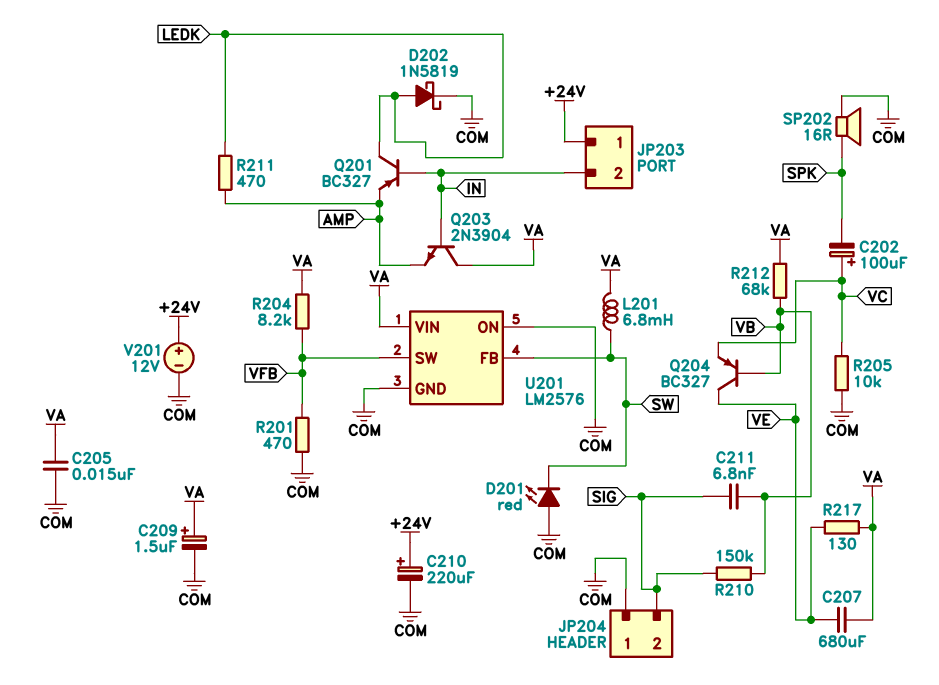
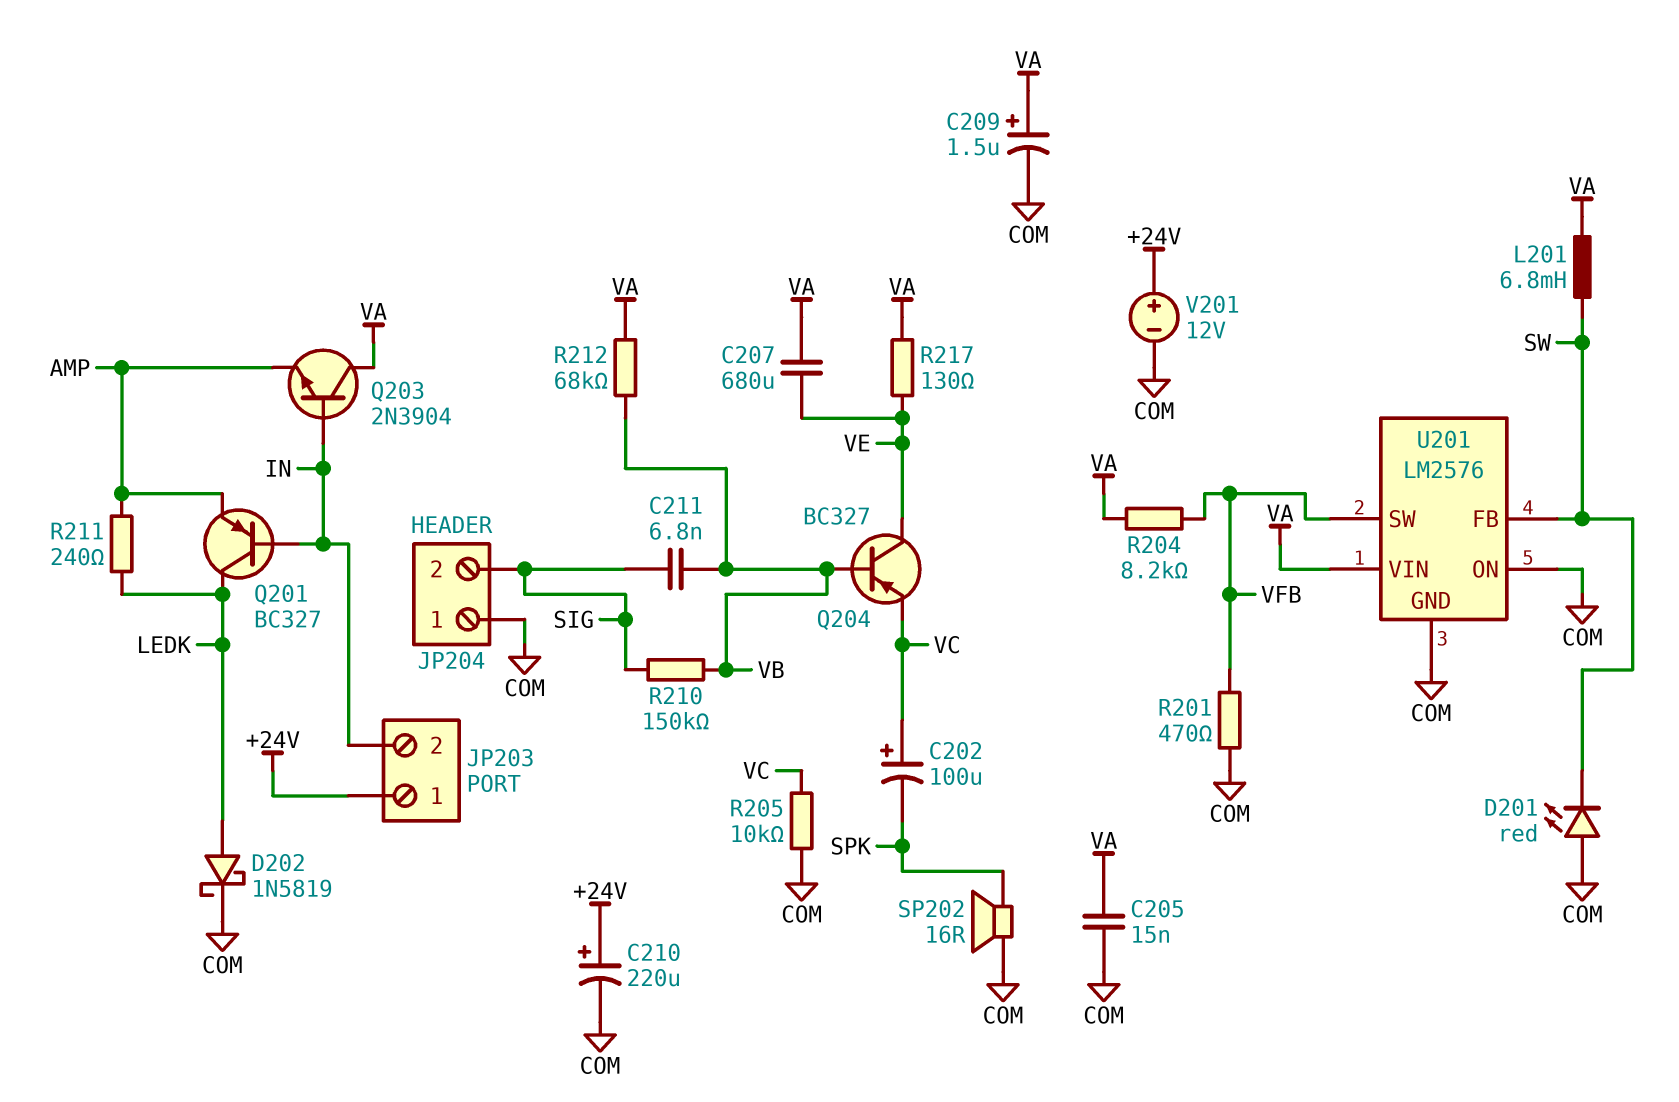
R211: 470 (AMP, LEDK) -> 240 (AMP, LEDK)

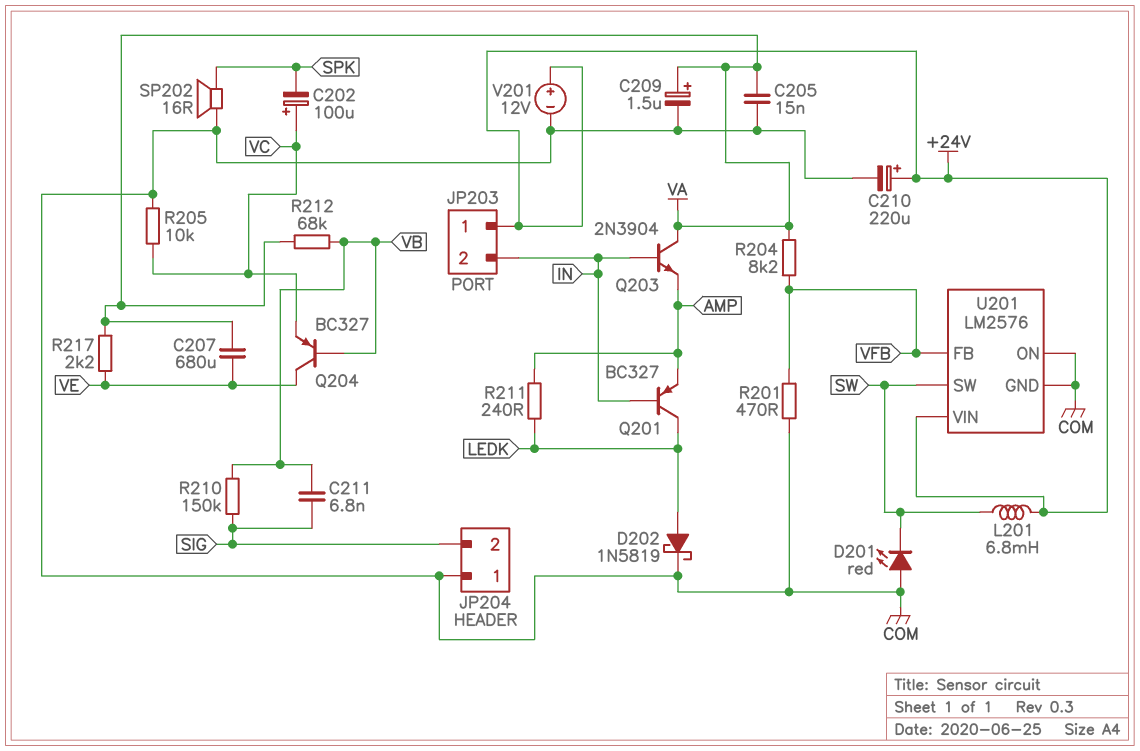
L201: 6.8mH (SW, VA) -> 6.8mH (+24V, SW)
R217: 130 (VA, VE) -> 2.2k (VA, VE)
U201 pin FB: SW -> VFB
U201 pin SW: VFB -> SW
U201 pin VIN: VA -> +24V

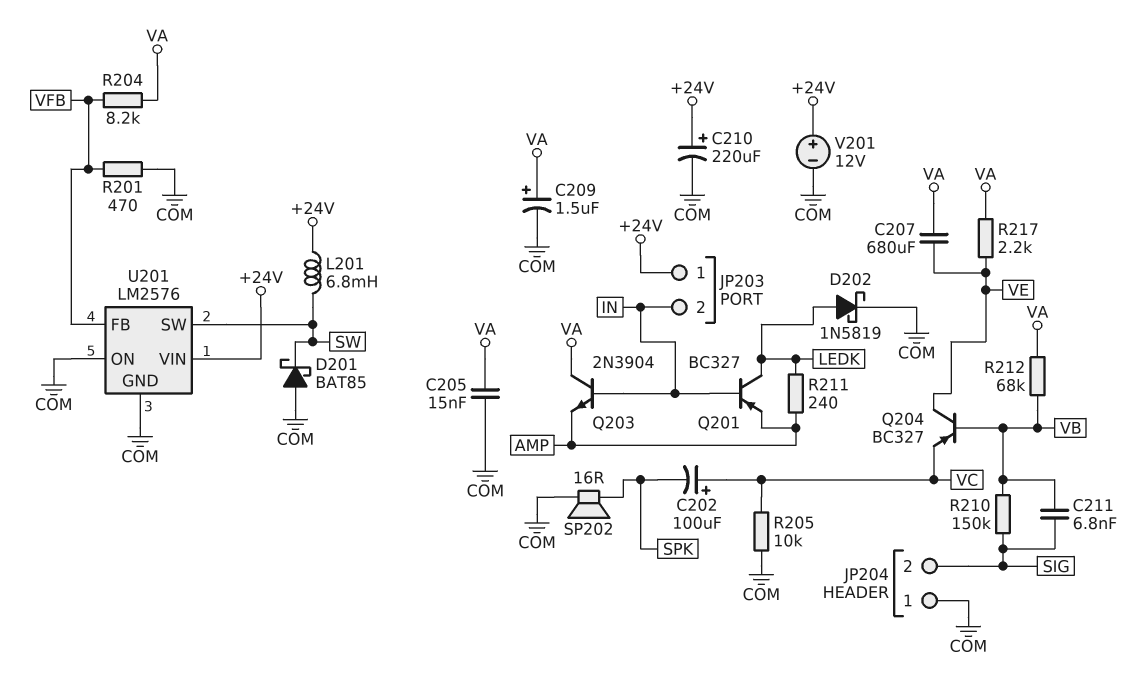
D201: LED red (A COM, K SW) -> schottky BAT85 (A COM, K SW)

